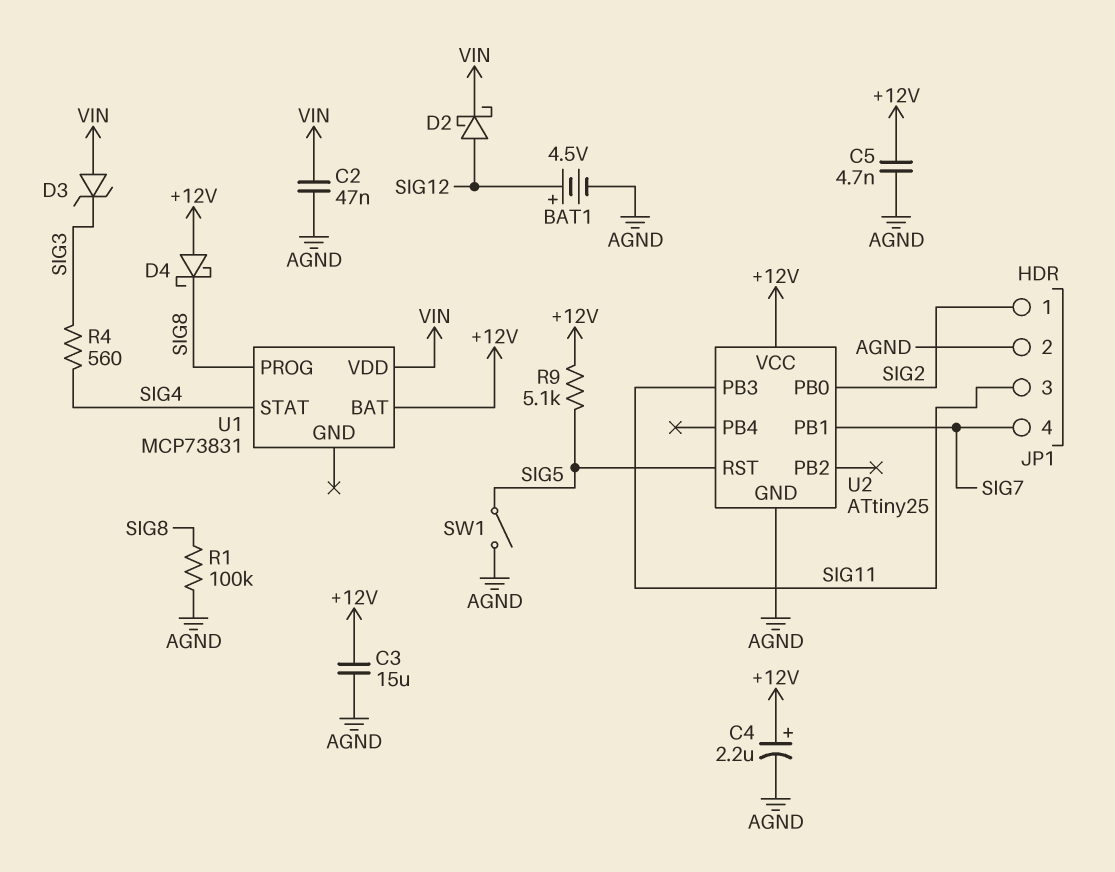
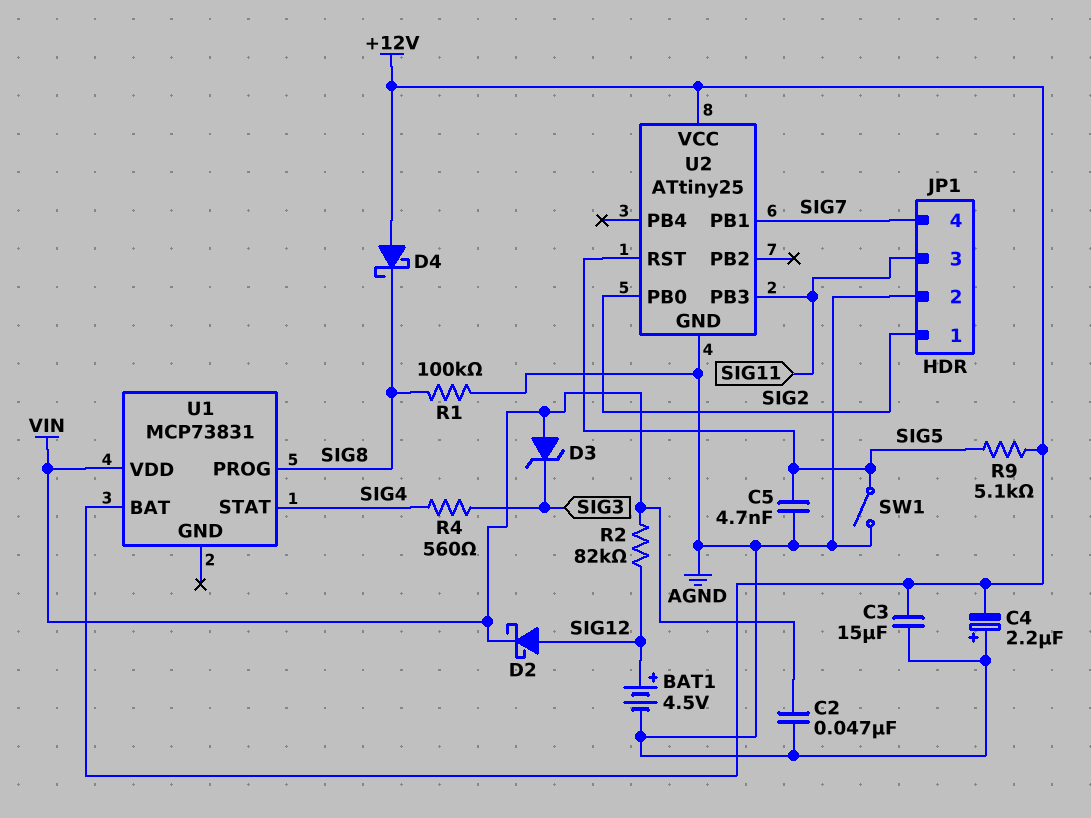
C4: 2.2uF (plus +12V, minus AGND) -> 2.2uF (plus AGND, minus +12V)
C5: 4.7nF (+12V, AGND) -> 4.7nF (AGND, SIG5)
R2: none -> 82k (SIG12, VIN)

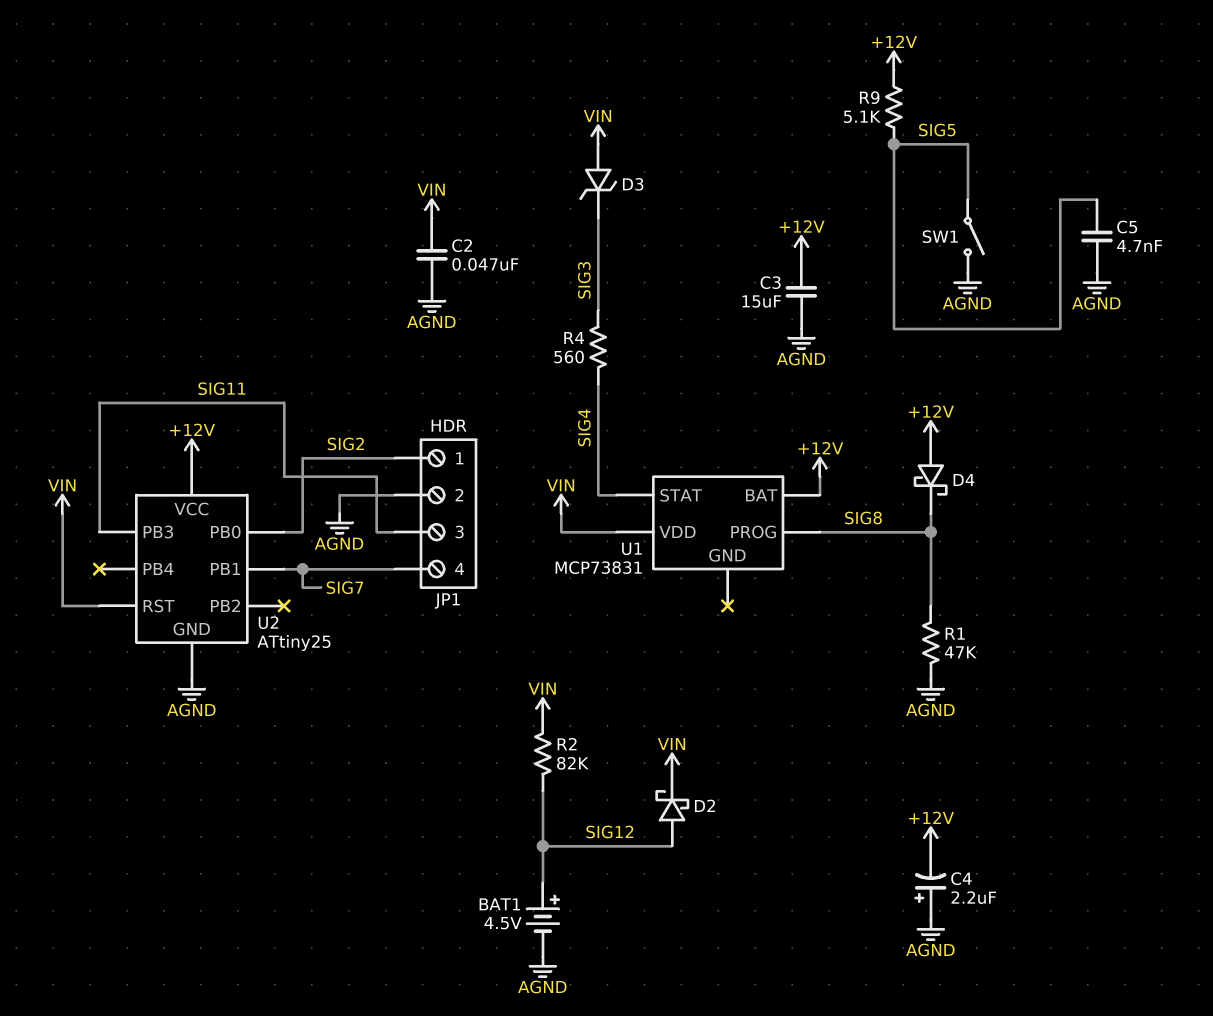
R1: 100k (AGND, SIG8) -> 47k (AGND, SIG8)
U2 pin RST: SIG5 -> VIN

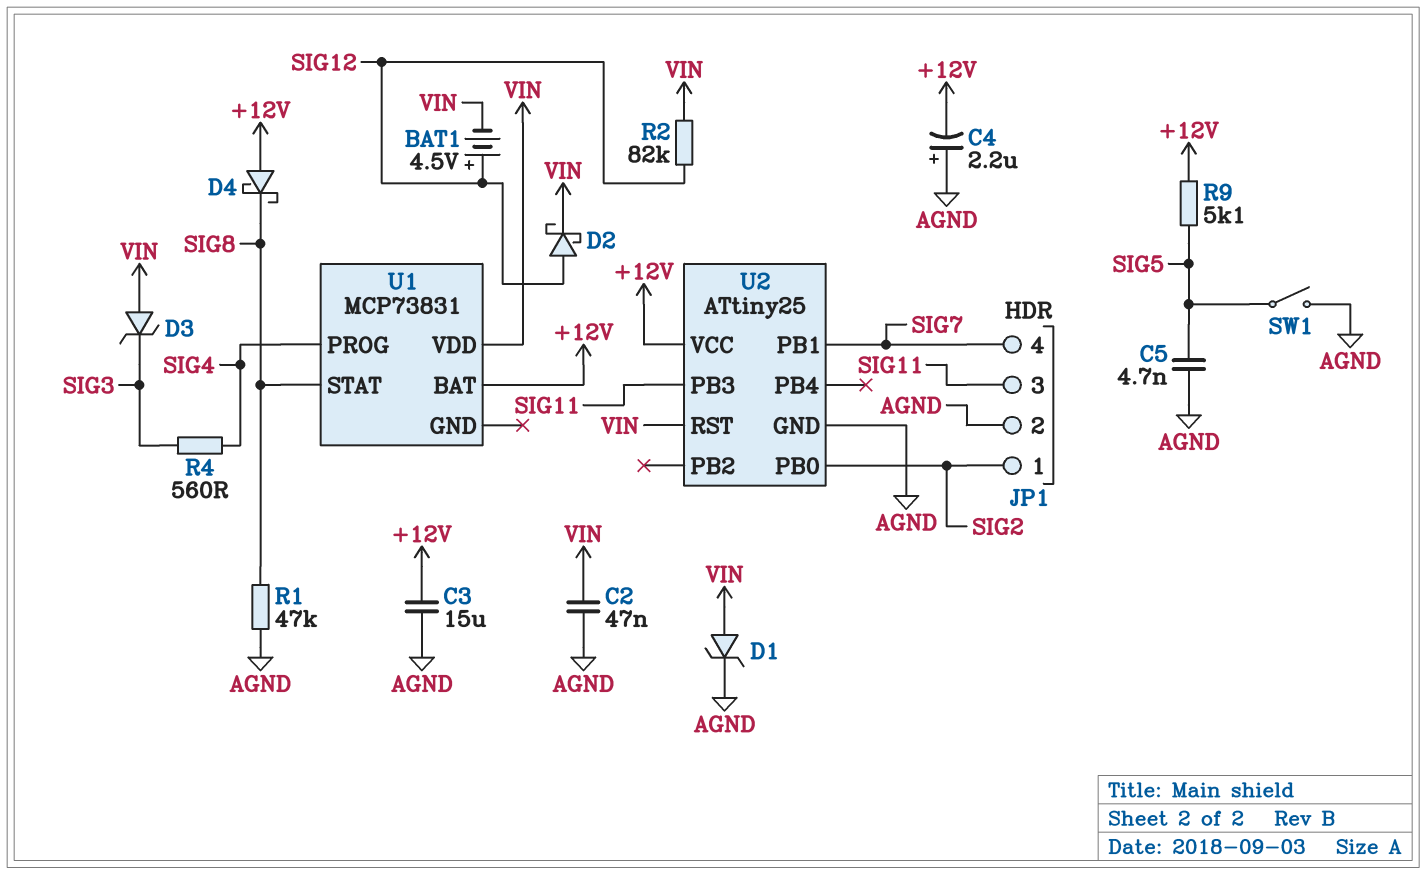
BAT1: 4.5V (plus SIG12, minus AGND) -> 4.5V (plus SIG12, minus VIN)
D1: none -> zener (A VIN, K AGND)
U1 pin PROG: SIG8 -> SIG4
U1 pin STAT: SIG4 -> SIG8

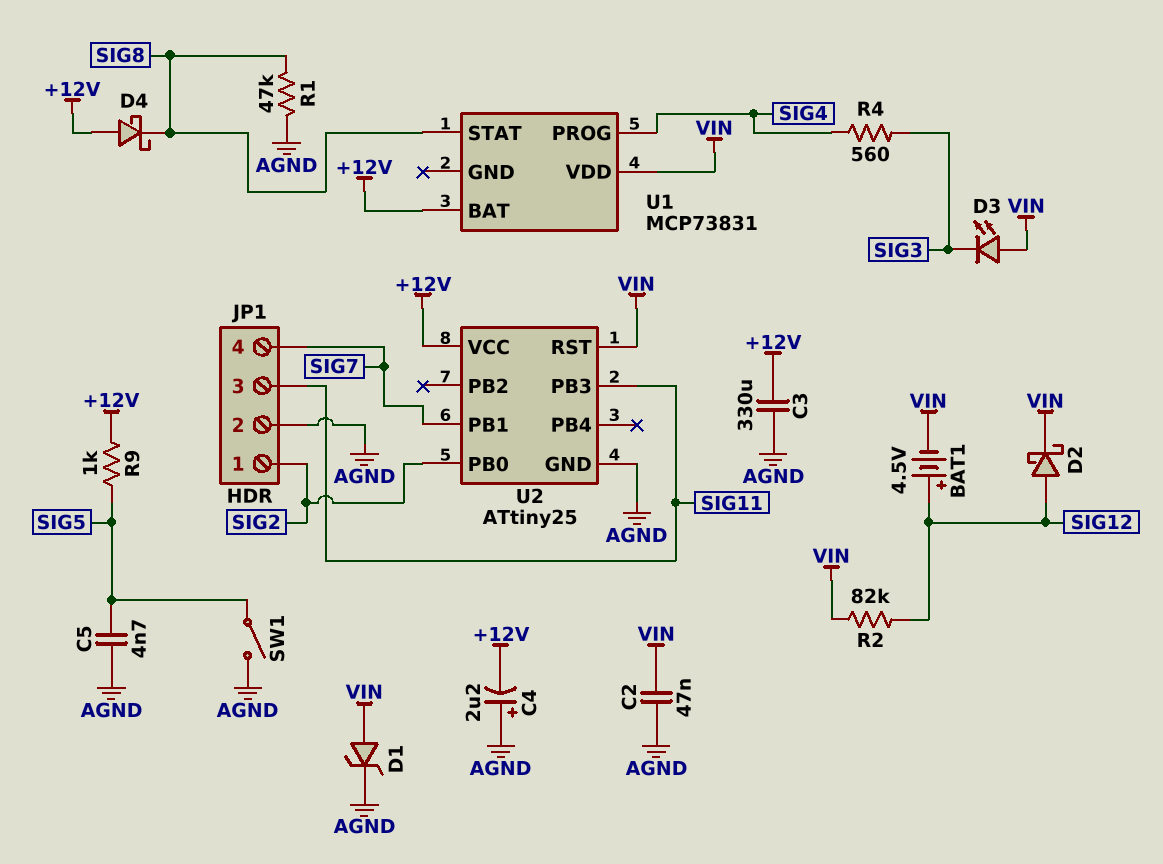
C3: 15uF (+12V, AGND) -> 330uF (+12V, AGND)
D3: zener (A VIN, K SIG3) -> LED (A VIN, K SIG3)
R9: 5.1k (+12V, SIG5) -> 1k (+12V, SIG5)

